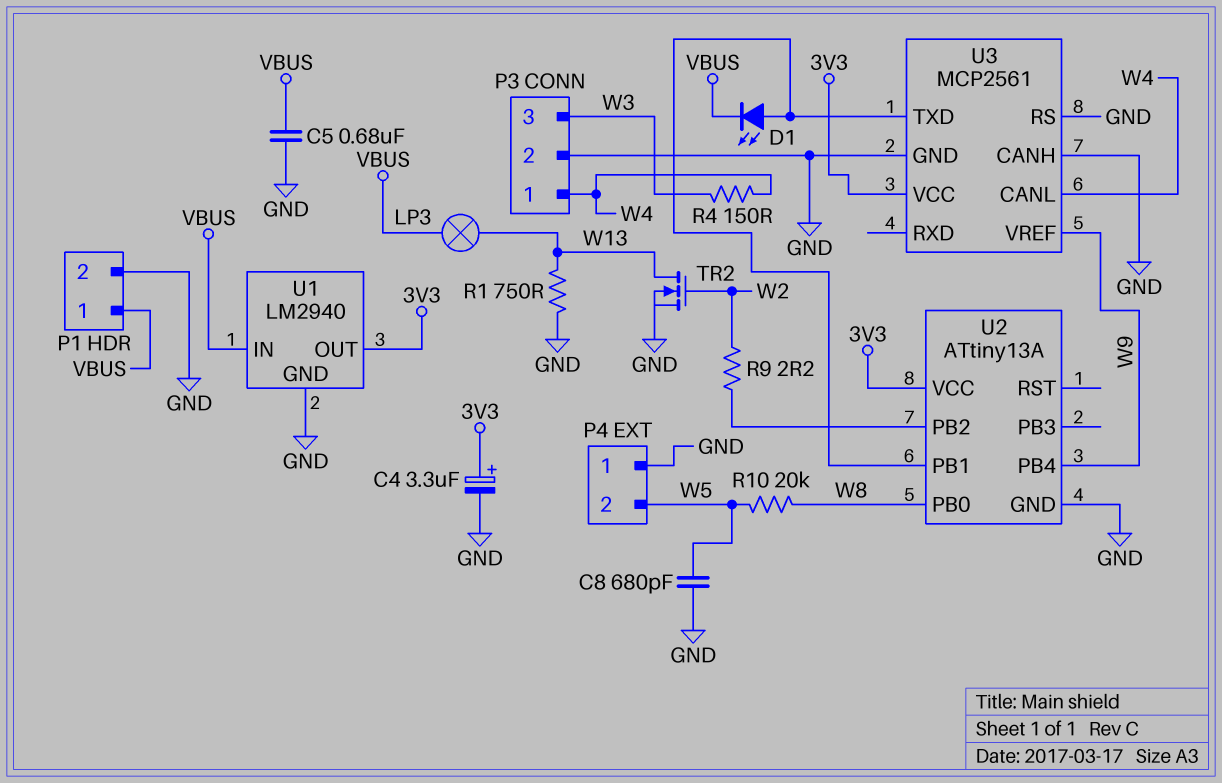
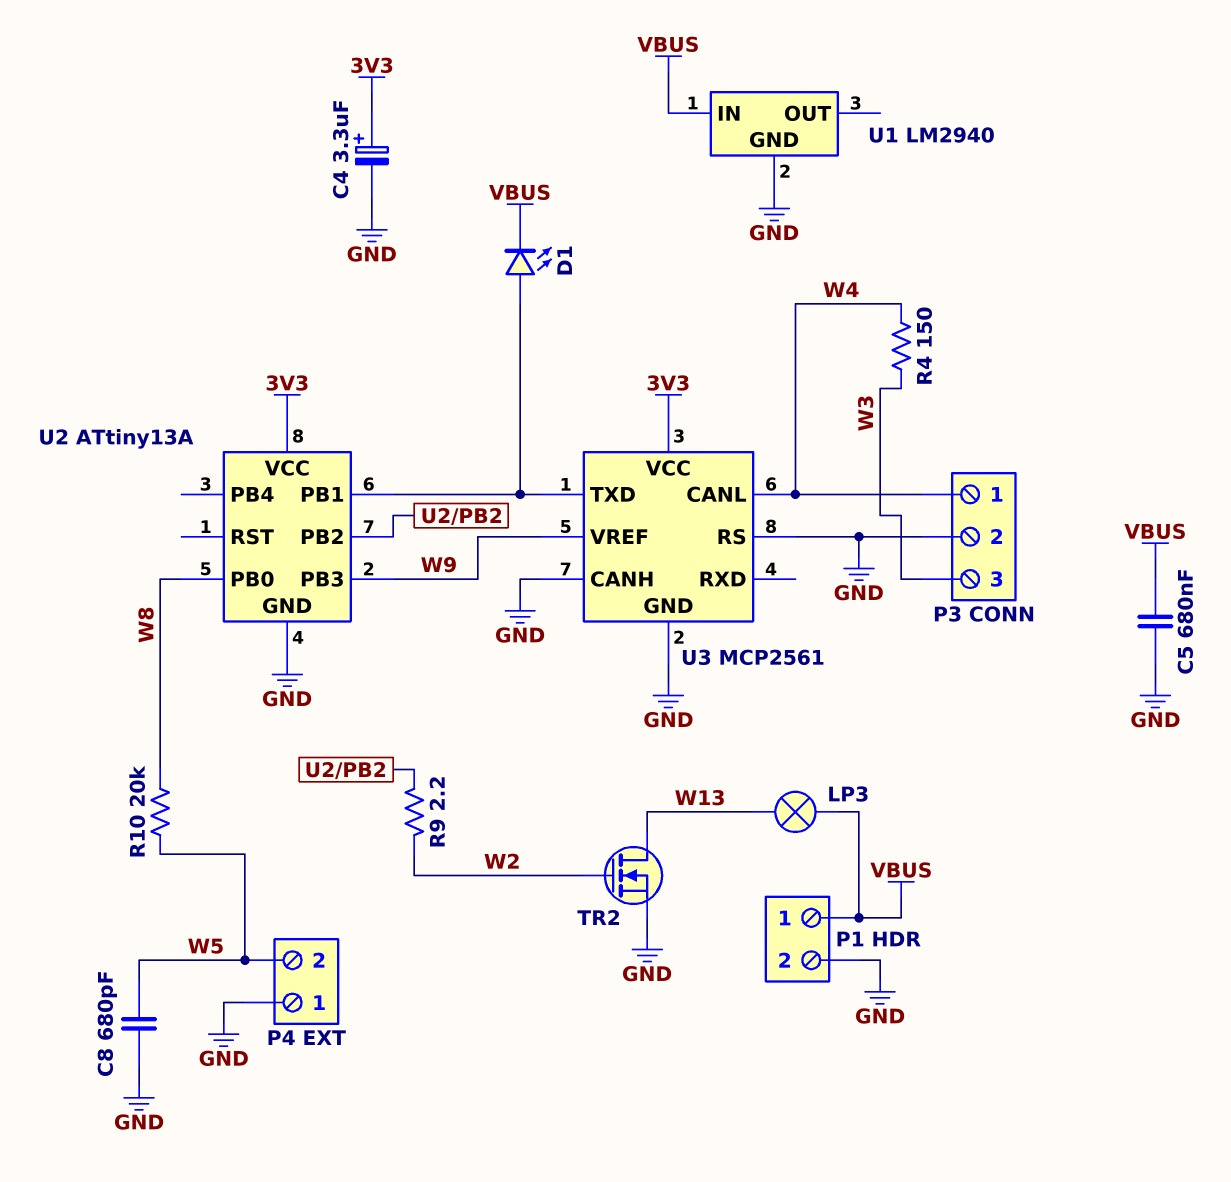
R1: 750 (GND, W13) -> none
U1 pin OUT: 3V3 -> none
U2 pin PB3: none -> W9
U2 pin PB4: W9 -> none

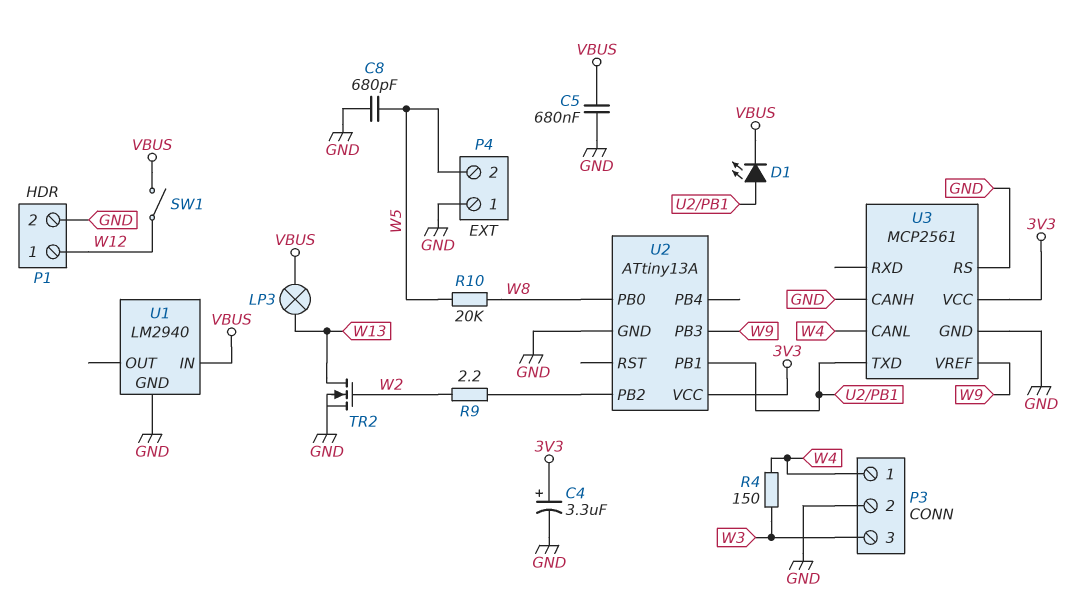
P1 pin 1: VBUS -> W12
SW1: none -> switch (VBUS, W12)

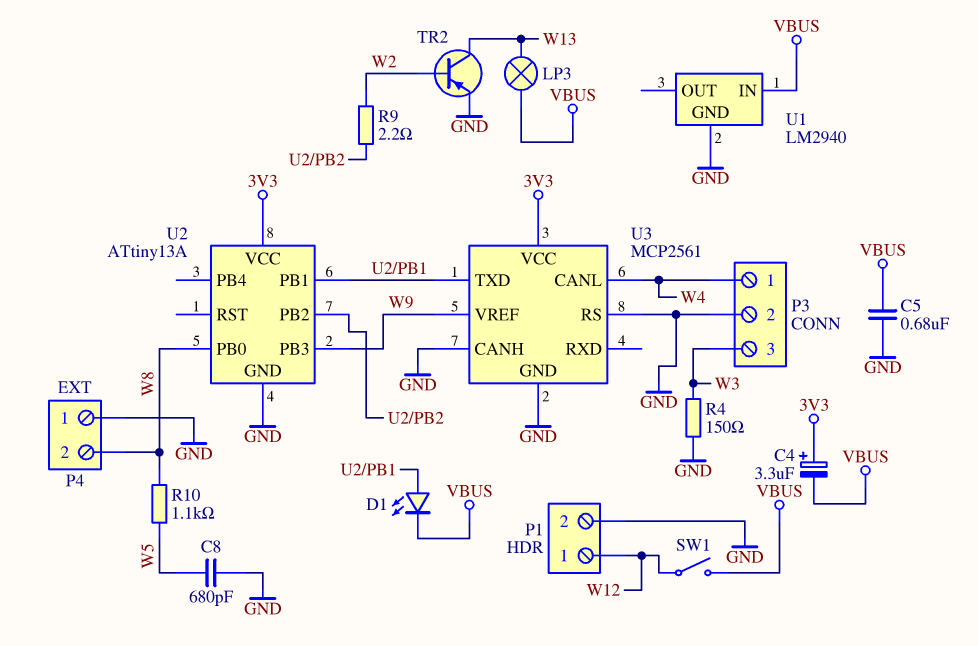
C4: 3.3uF (plus 3V3, minus GND) -> 3.3uF (plus 3V3, minus VBUS)
P4 pin 2: W5 -> W8
R4: 150 (W3, W4) -> 150 (GND, W3)
R10: 20k (W5, W8) -> 1.1k (W5, W8)
TR2: NMOS (G W2, D W13, S GND) -> PNP (B W2, C W13, E GND)

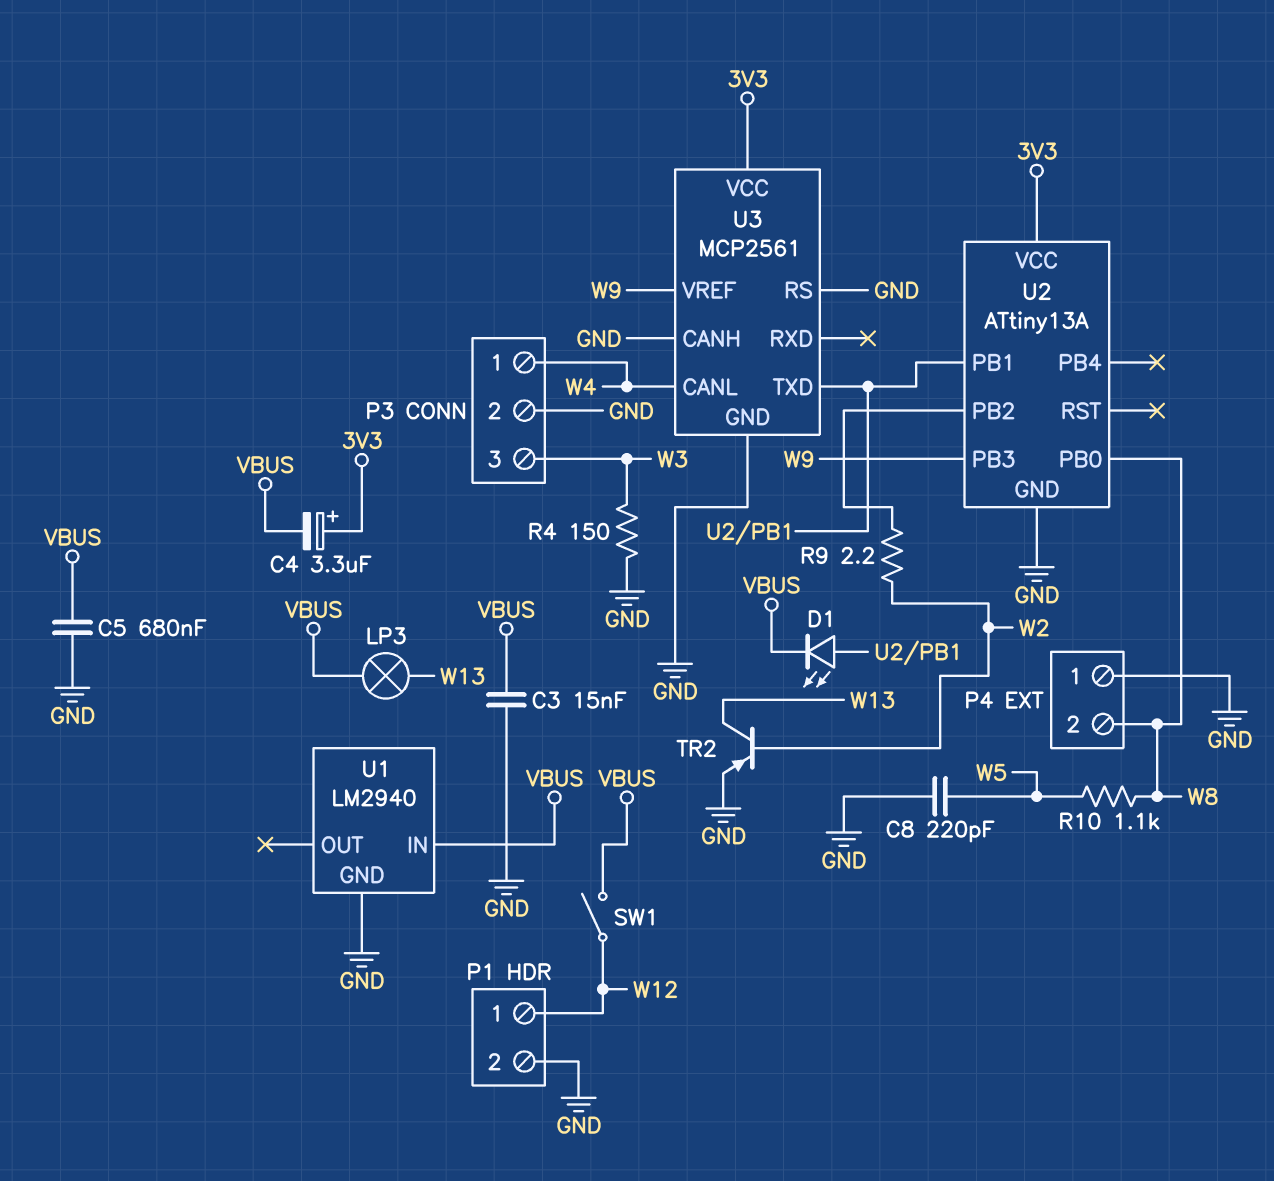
C3: none -> 15nF (GND, VBUS)
C8: 680pF (GND, W5) -> 220pF (GND, W5)

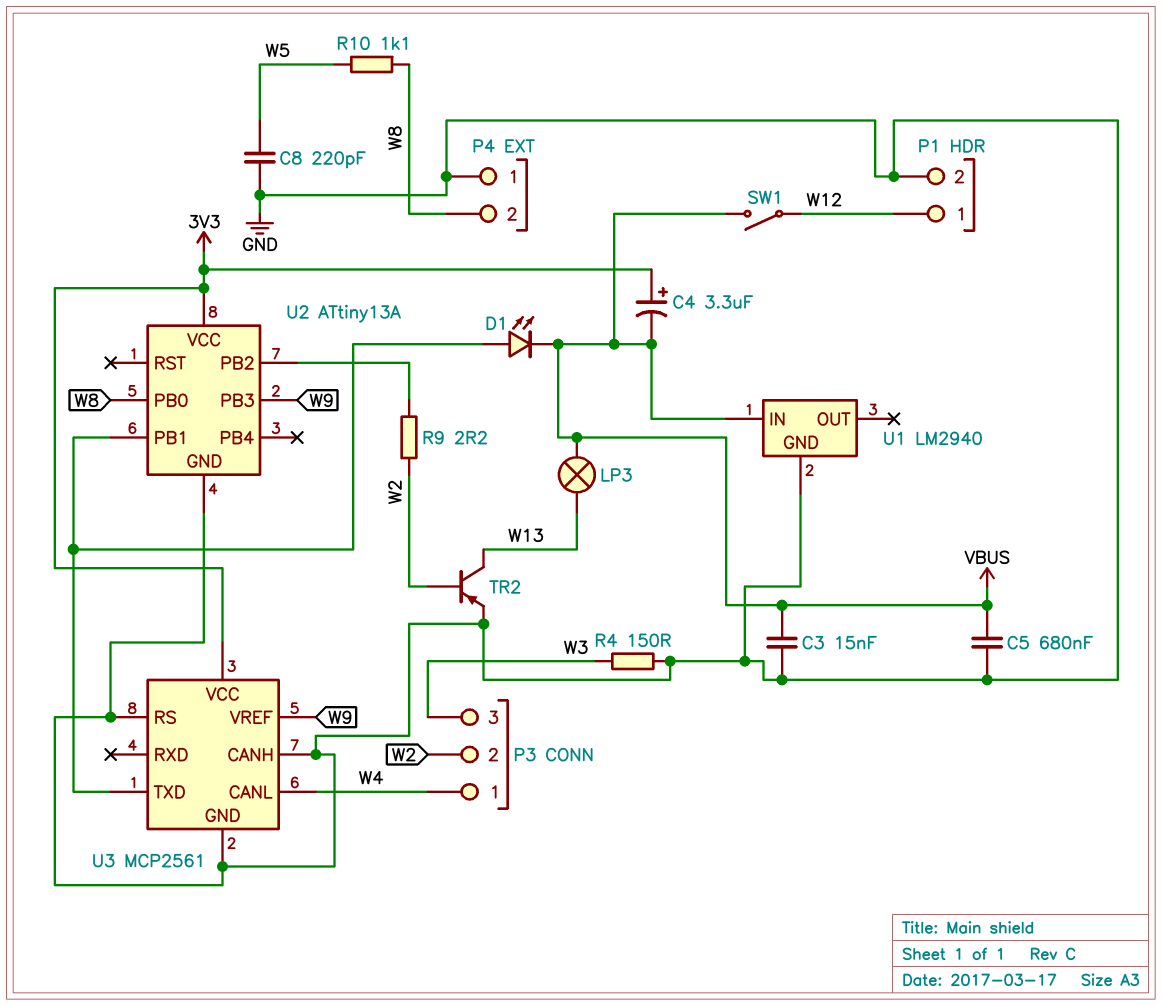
P3 pin 2: GND -> W2

